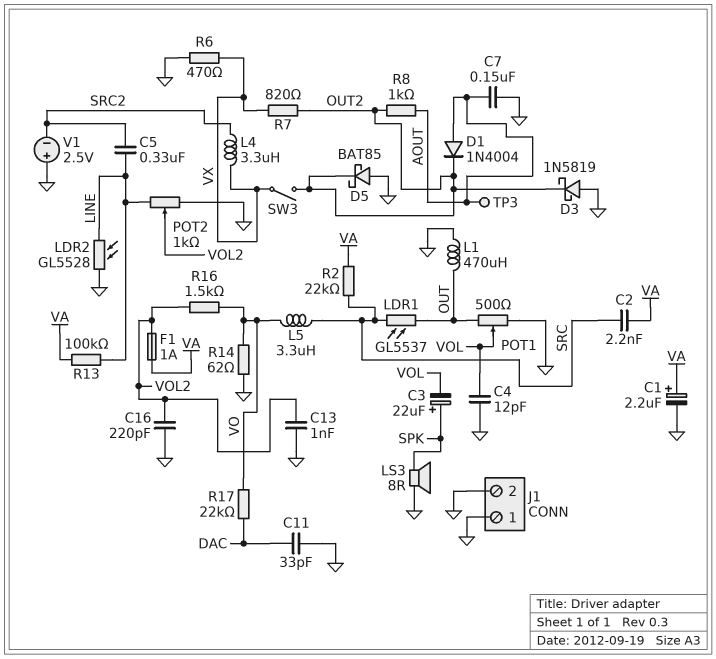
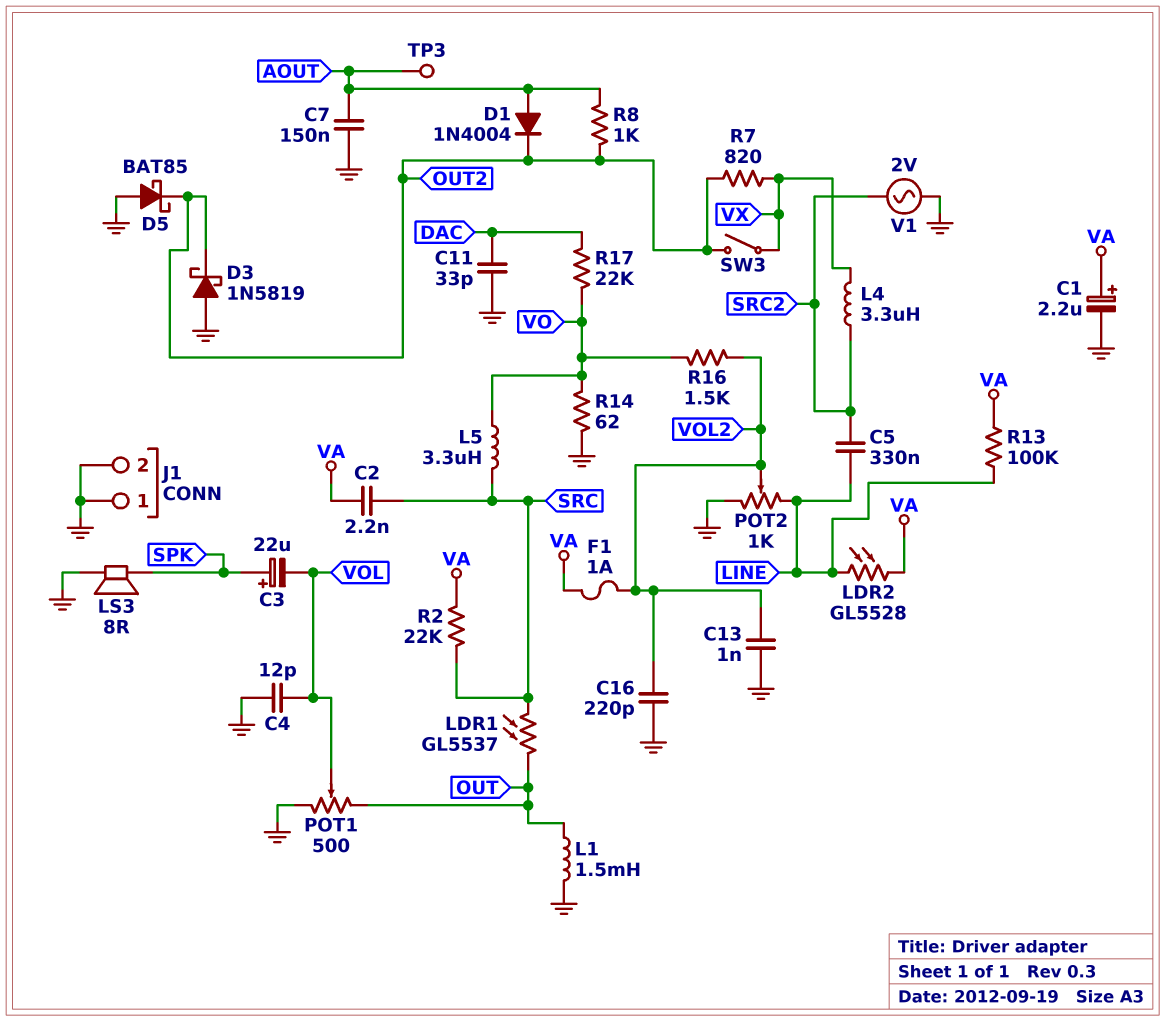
L1: 470uH (GND, OUT) -> 1.5mH (GND, OUT)
LDR2: GL5528 (GND, LINE) -> GL5528 (LINE, VA)
R6: 470 (GND, VX) -> none
V1: 2.5V (plus GND, minus SRC2) -> AC 2V (GND, SRC2)

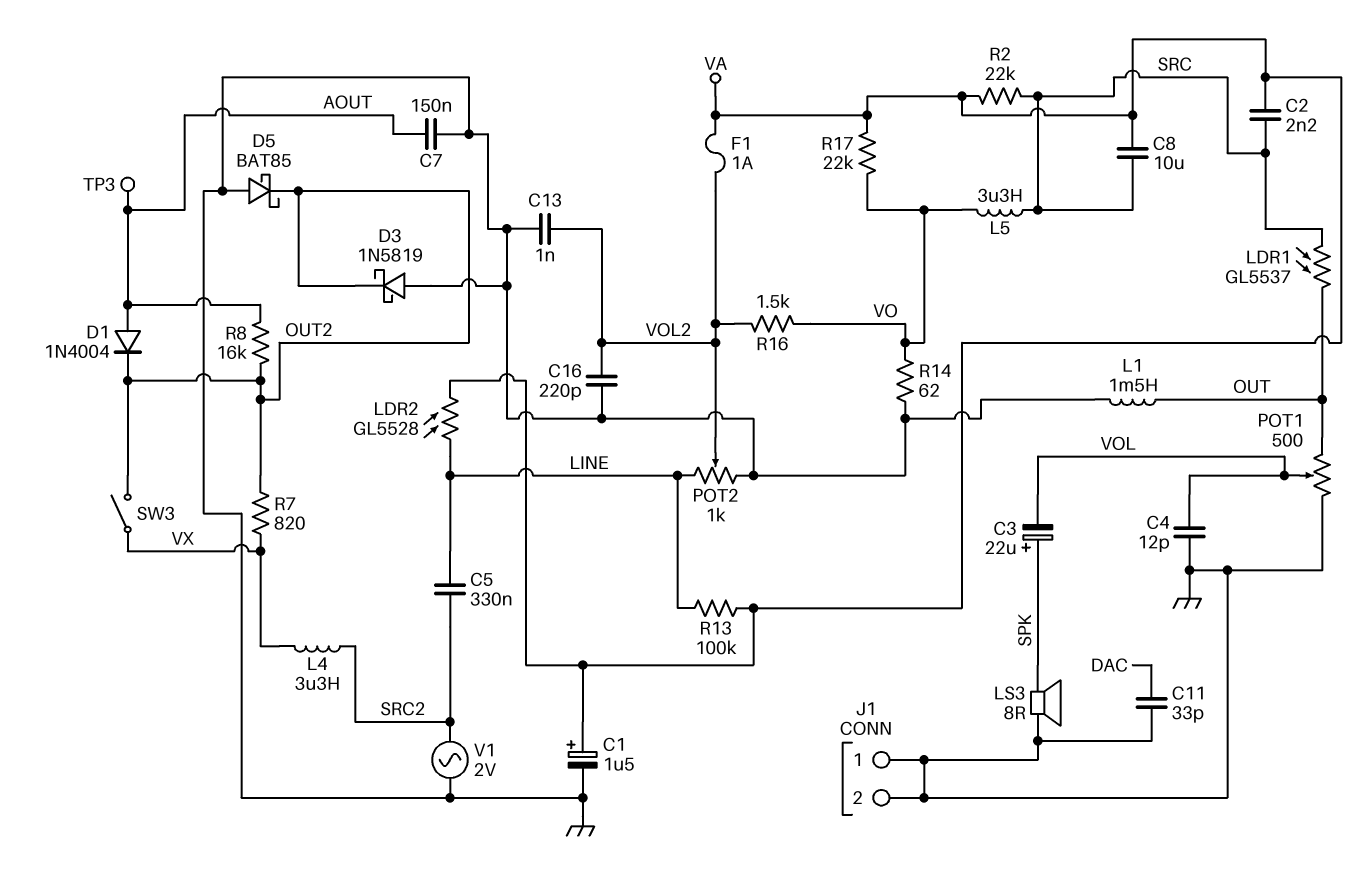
C1: 2.2uF (plus VA, minus GND) -> 1.5uF (plus VA, minus GND)
C8: none -> 10uF (SRC, VA)
R8: 1k (AOUT, OUT2) -> 16k (AOUT, OUT2)
R17: 22k (DAC, VO) -> 22k (VA, VO)

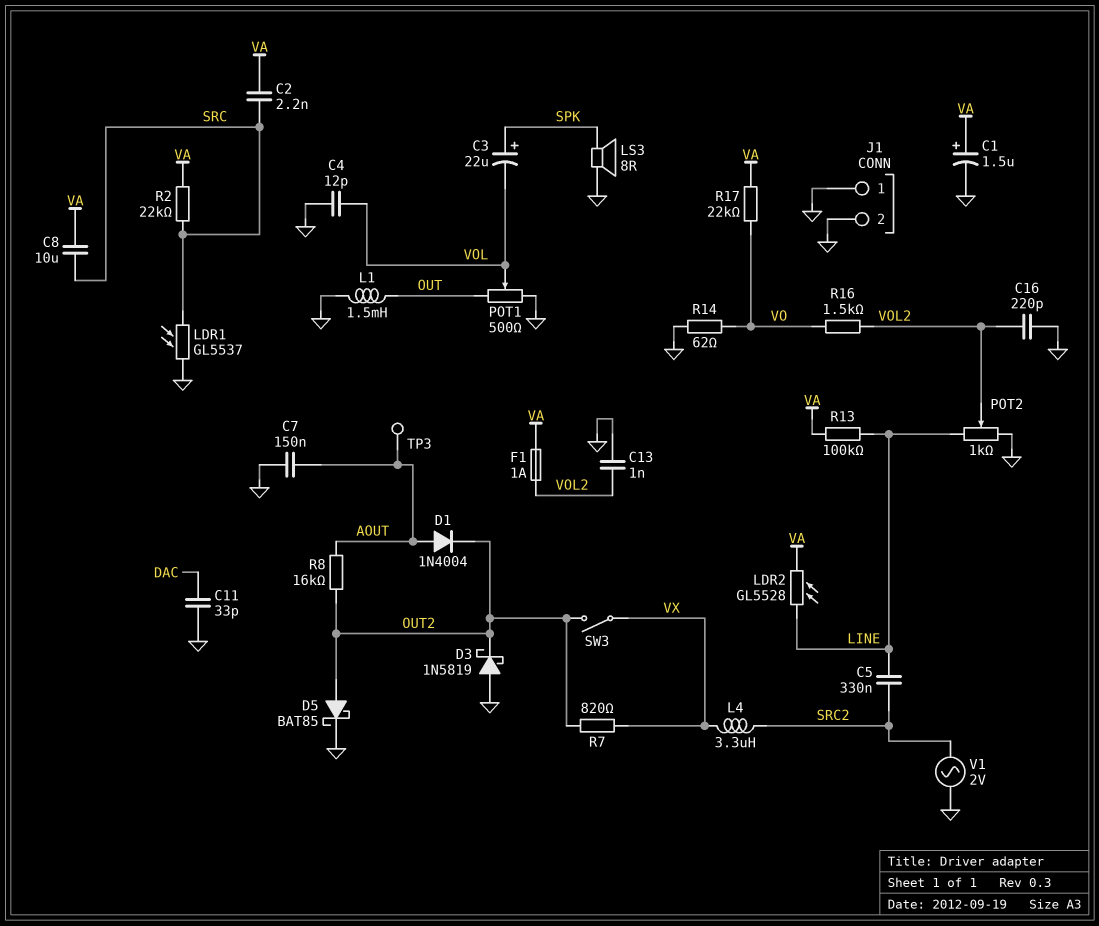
D5: schottky BAT85 (A GND, K OUT2) -> schottky BAT85 (A OUT2, K GND)
L5: 3.3uH (SRC, VO) -> none
LDR1: GL5537 (OUT, SRC) -> GL5537 (GND, SRC)

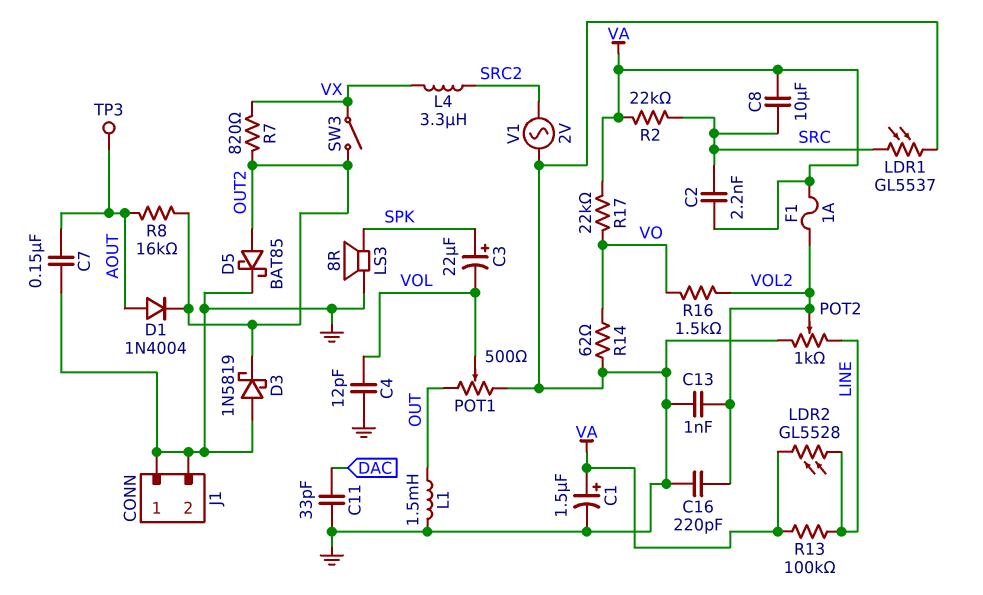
C5: 330nF (LINE, SRC2) -> none

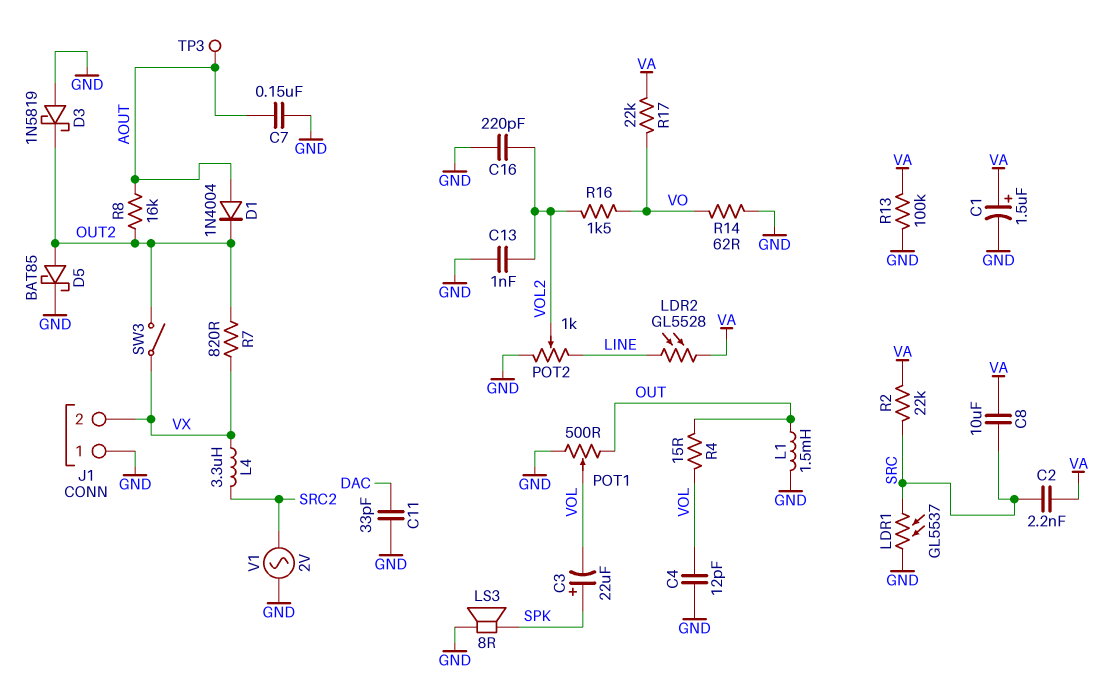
F1: 1A (VA, VOL2) -> none
J1 pin 2: GND -> VX
R4: none -> 15 (OUT, VOL)
R13: 100k (LINE, VA) -> 100k (GND, VA)

